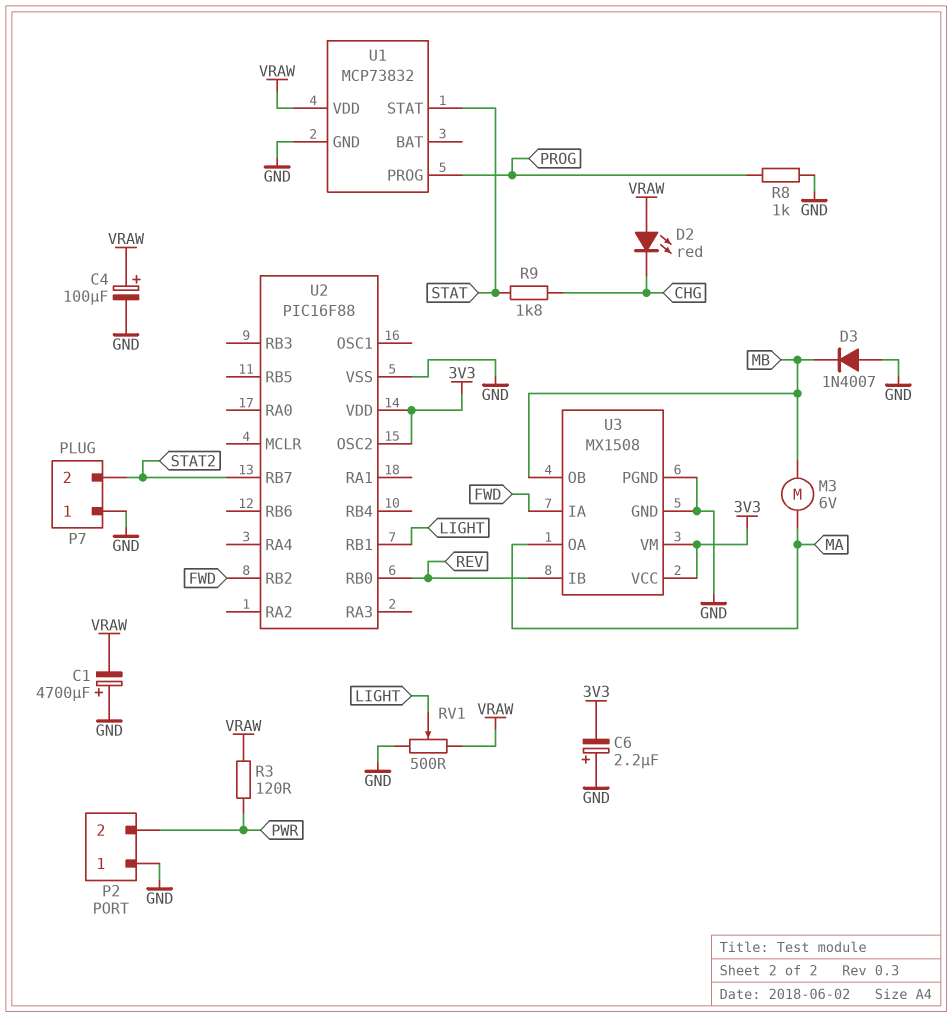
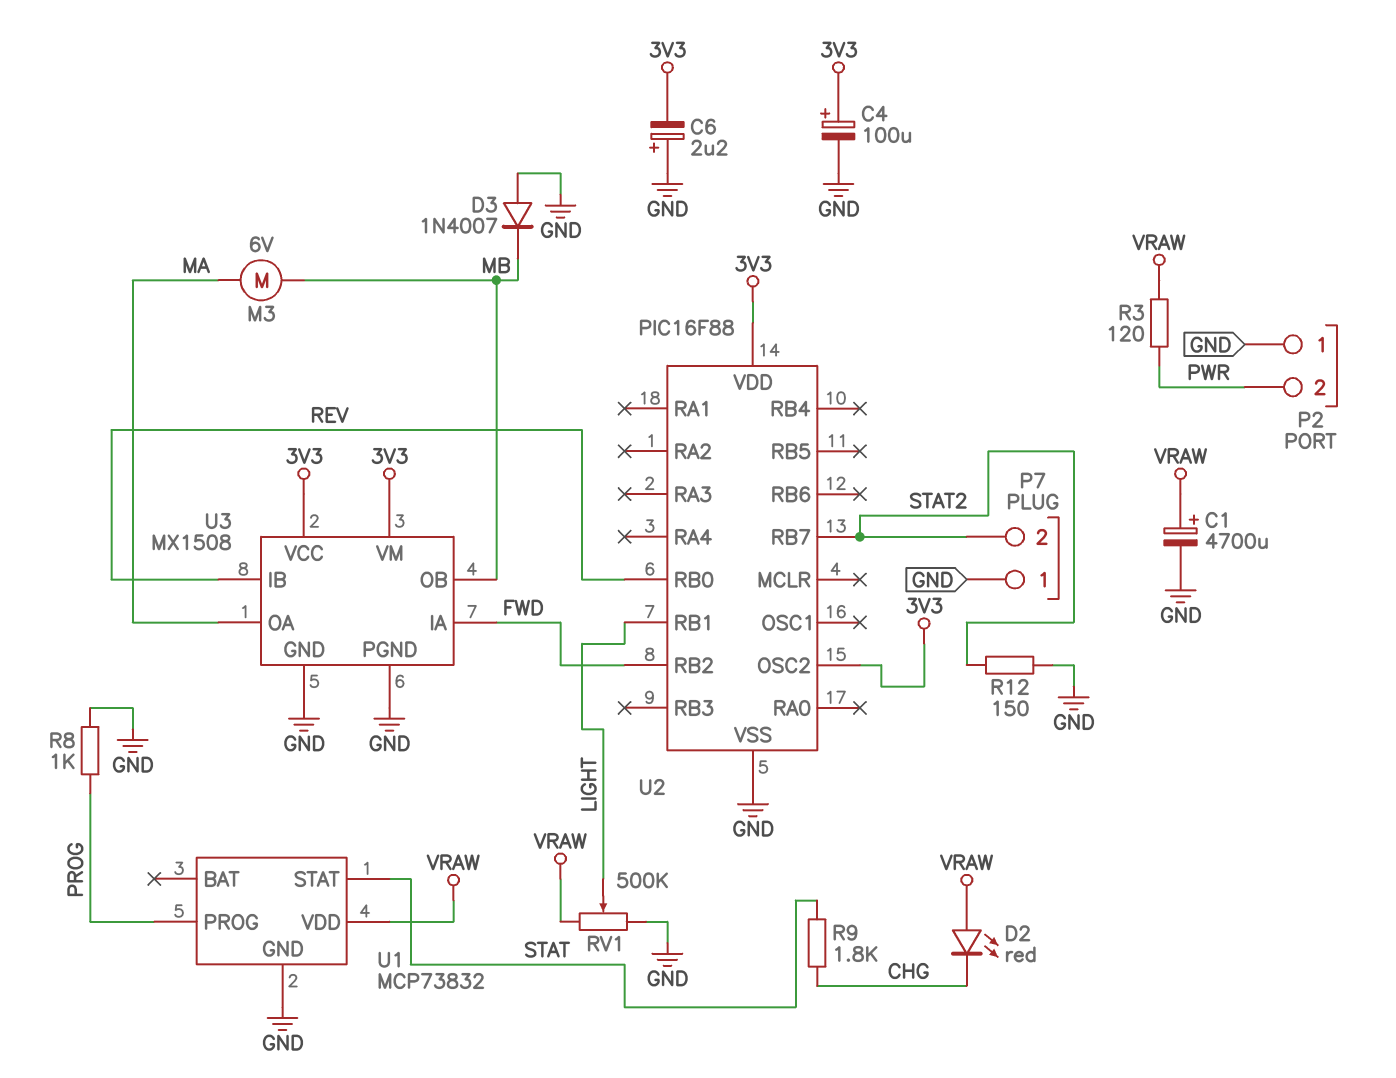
C1: 4700uF (plus GND, minus VRAW) -> 4700uF (plus VRAW, minus GND)
C4: 100uF (plus VRAW, minus GND) -> 100uF (plus 3V3, minus GND)
R12: none -> 150 (GND, STAT2)
RV1: 500 (GND, VRAW, wiper LIGHT) -> 500k (GND, VRAW, wiper LIGHT)

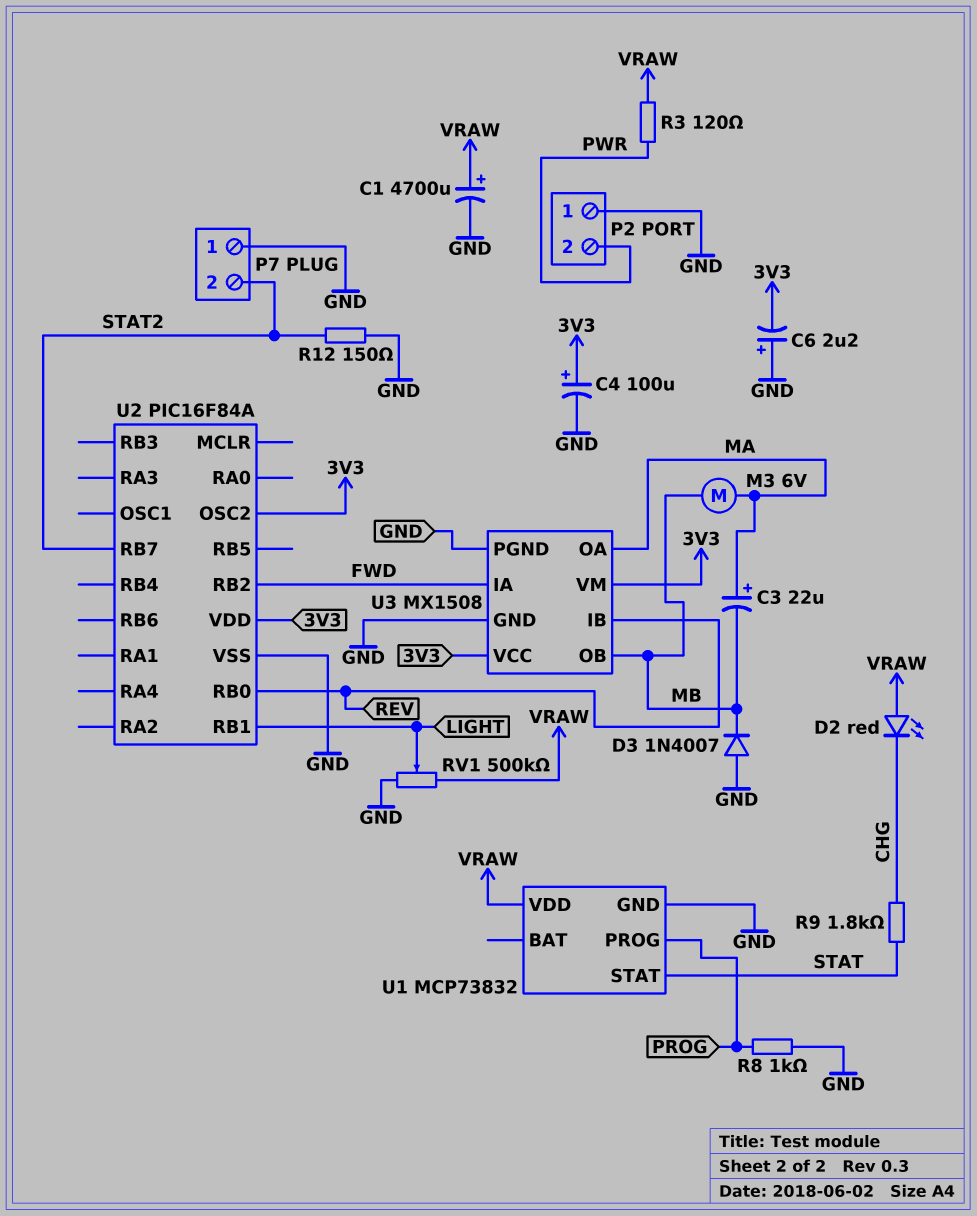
C3: none -> 22uF (plus MA, minus MB)
U2: PIC16F88 -> PIC16F84A

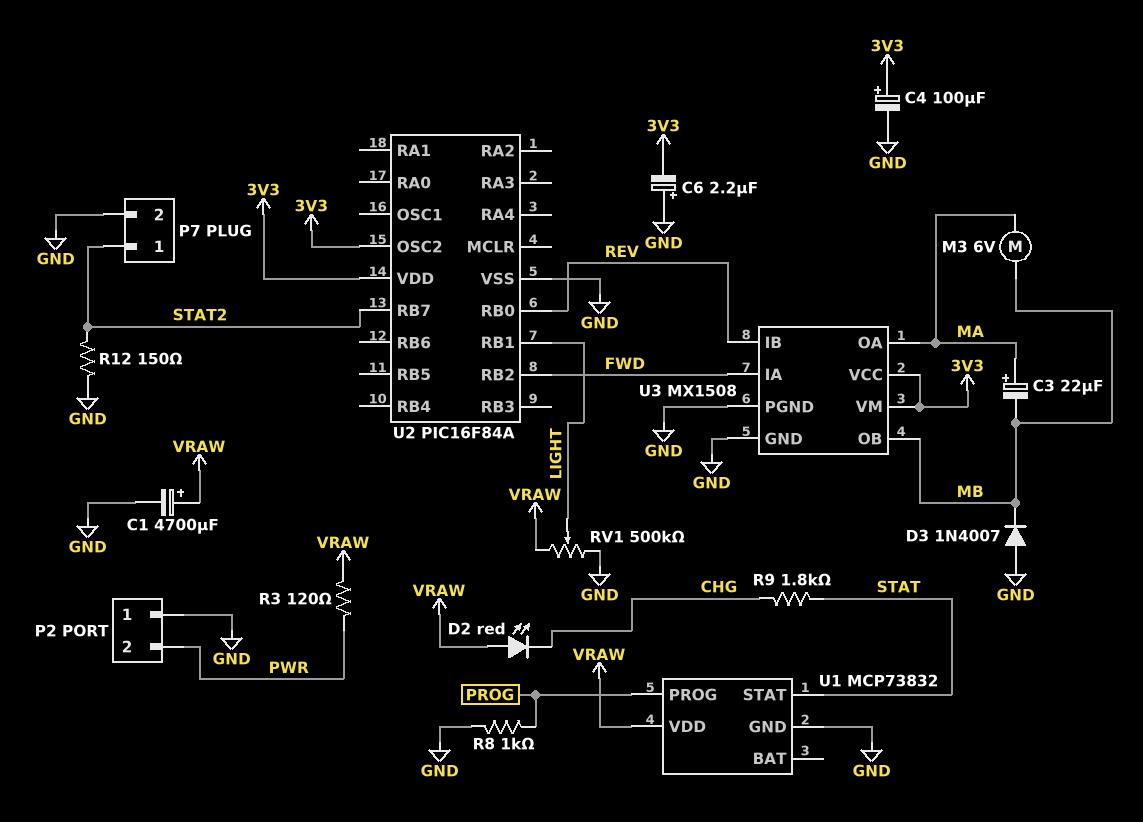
P7 pin 1: GND -> STAT2
P7 pin 2: STAT2 -> GND

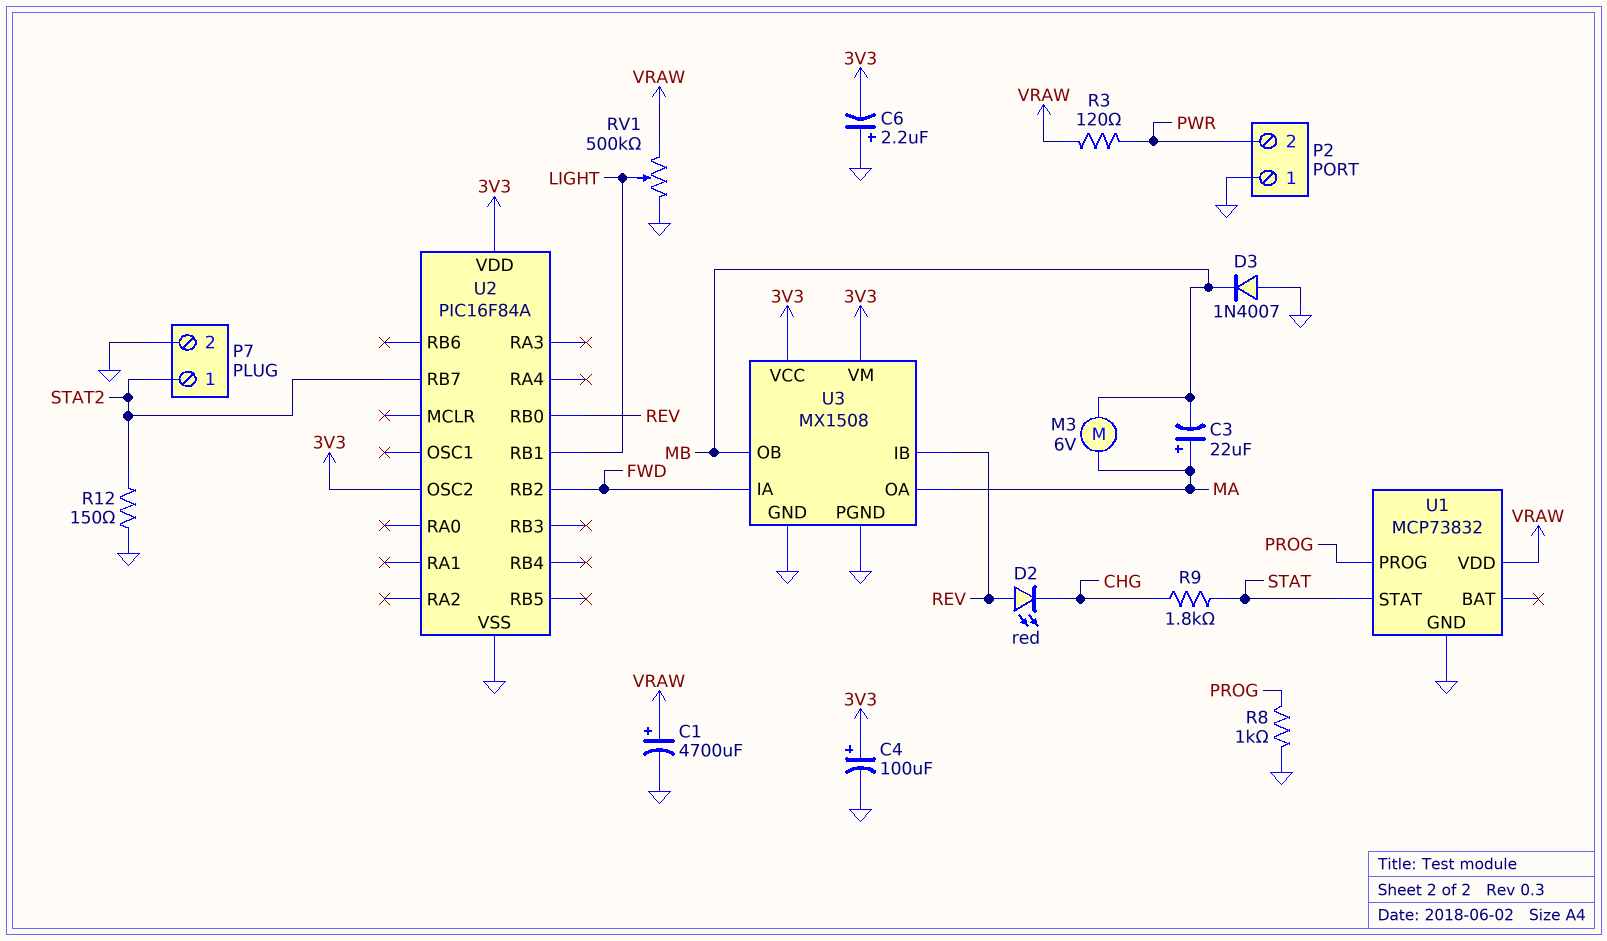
D2: LED red (A VRAW, K CHG) -> LED red (A REV, K CHG)

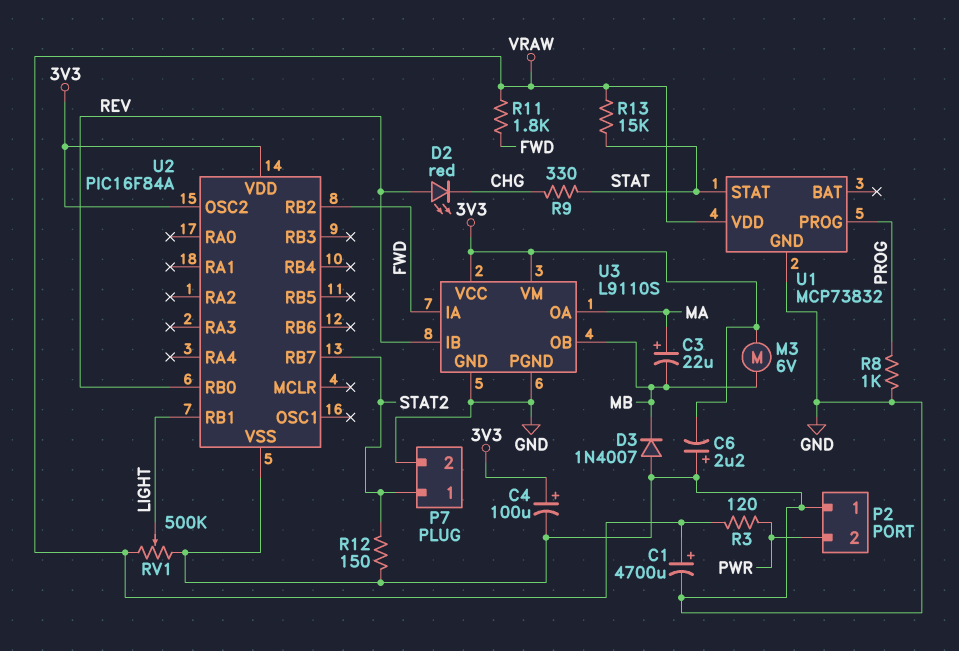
M3: motor 6V (MA, MB) -> motor 6V (3V3, MB)
R9: 1.8k (CHG, STAT) -> 330 (CHG, STAT)
R11: none -> 1.8k (FWD, VRAW)
R13: none -> 15k (STAT, VRAW)
U3: MX1508 -> L9110S

